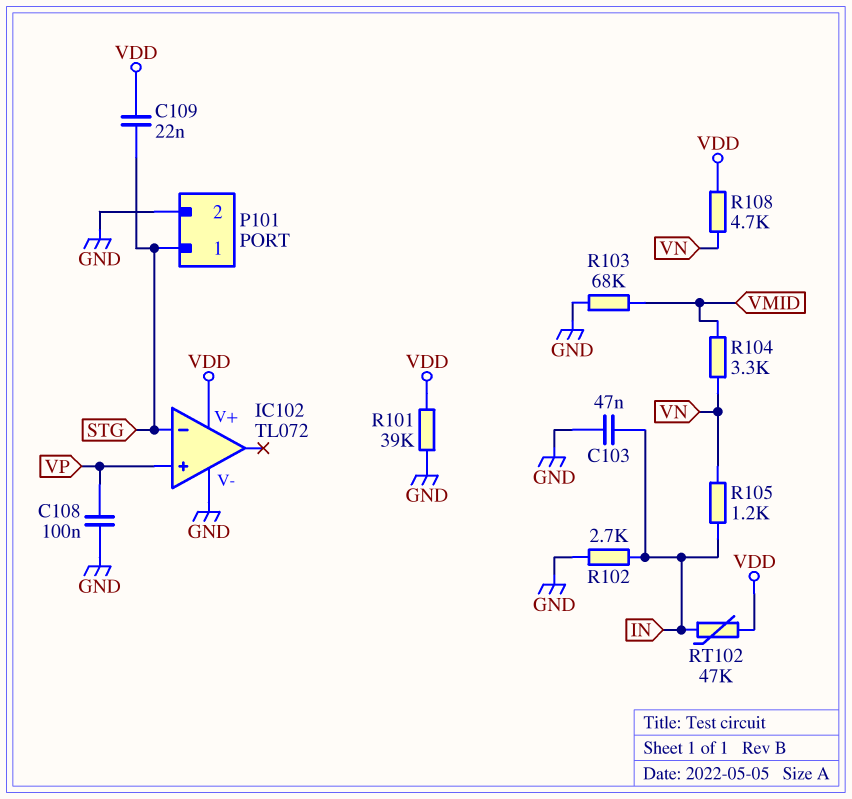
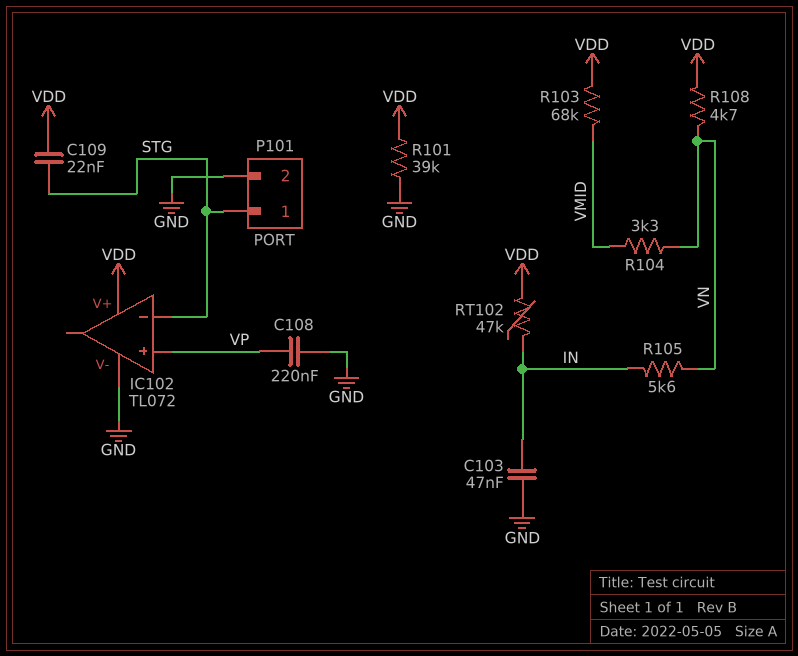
C108: 100nF (GND, VP) -> 220nF (GND, VP)
R102: 2.7k (GND, IN) -> none
R103: 68k (GND, VMID) -> 68k (VDD, VMID)
R105: 1.2k (IN, VN) -> 5.6k (IN, VN)

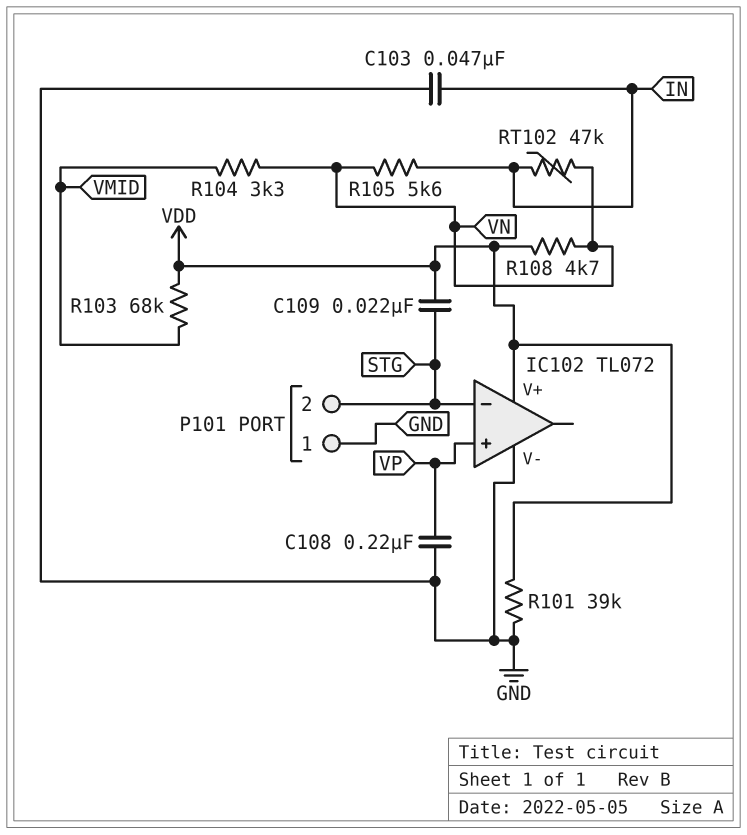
P101 pin 1: STG -> GND
P101 pin 2: GND -> STG
RT102: 47k (IN, VDD) -> 47k (IN, VN)

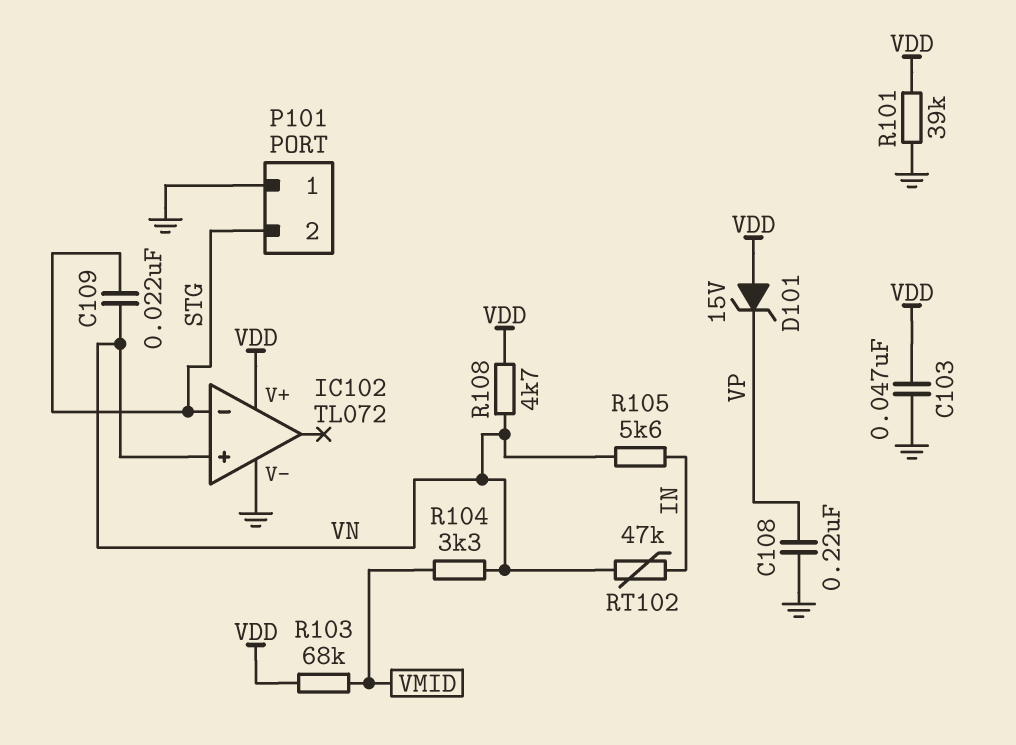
C103: 47nF (GND, IN) -> 47nF (GND, VDD)
C109: 22nF (STG, VDD) -> 22nF (STG, VN)
D101: none -> zener 15V (A VDD, K VP)
IC102 pin in+: VP -> VN

